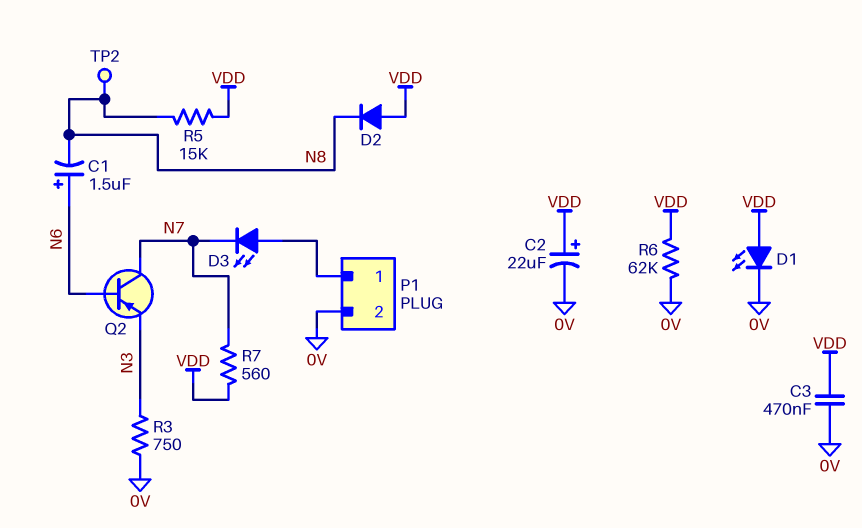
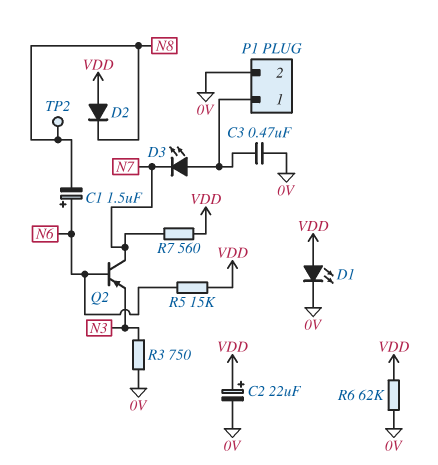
C3: 470nF (0V, VDD) -> 470nF (0V, P1/1)
R5: 15k (N8, VDD) -> 15k (N6, VDD)

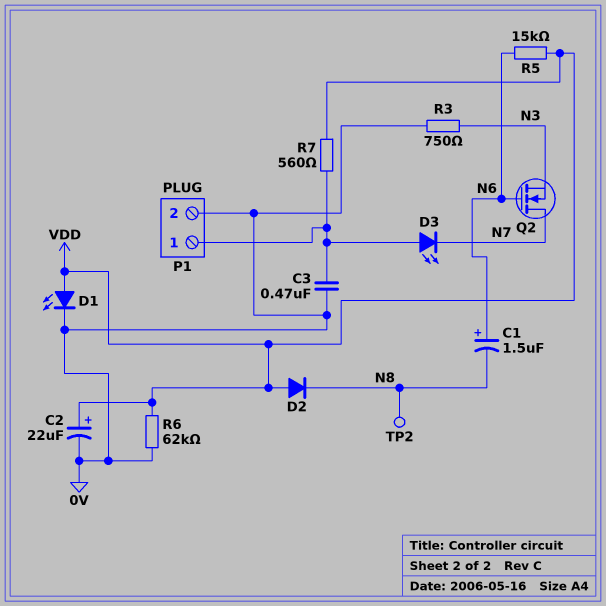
Q2: PNP (B N6, C N7, E N3) -> NMOS (G N6, D N7, S N3)
R7: 560 (N7, VDD) -> 560 (P1/1, VDD)

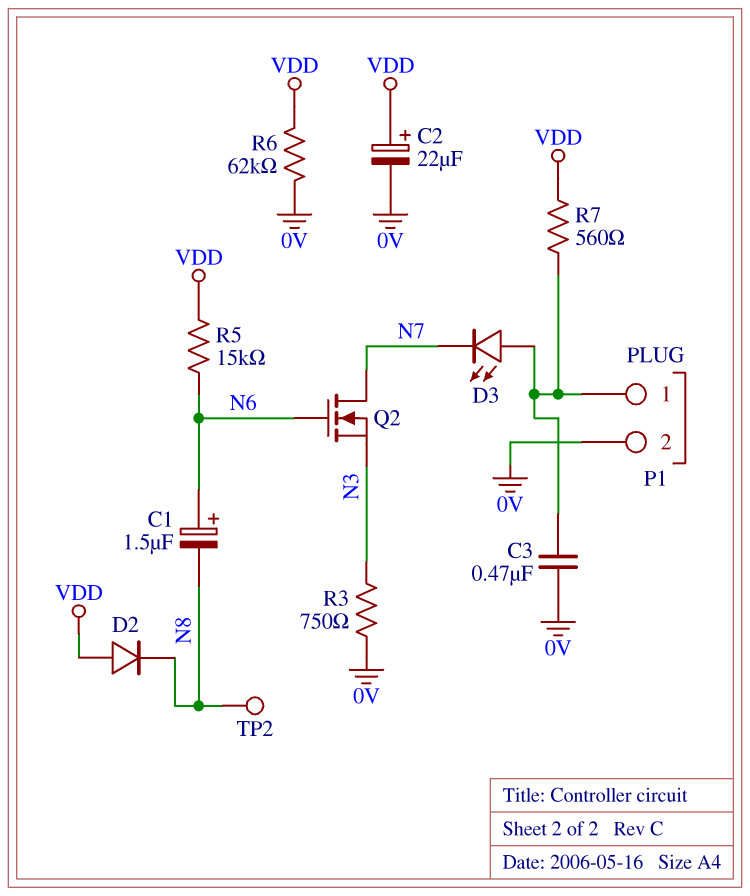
D1: LED (A VDD, K 0V) -> none

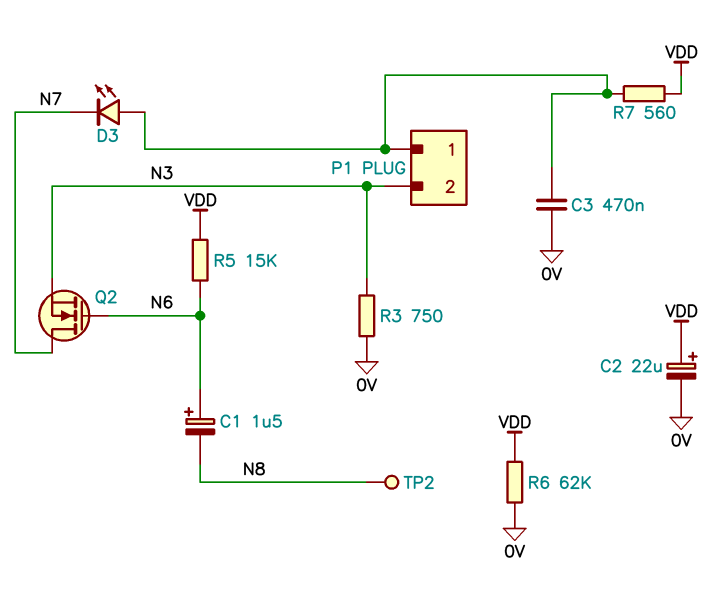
D2: diode (A VDD, K N8) -> none
P1 pin 2: 0V -> N3

